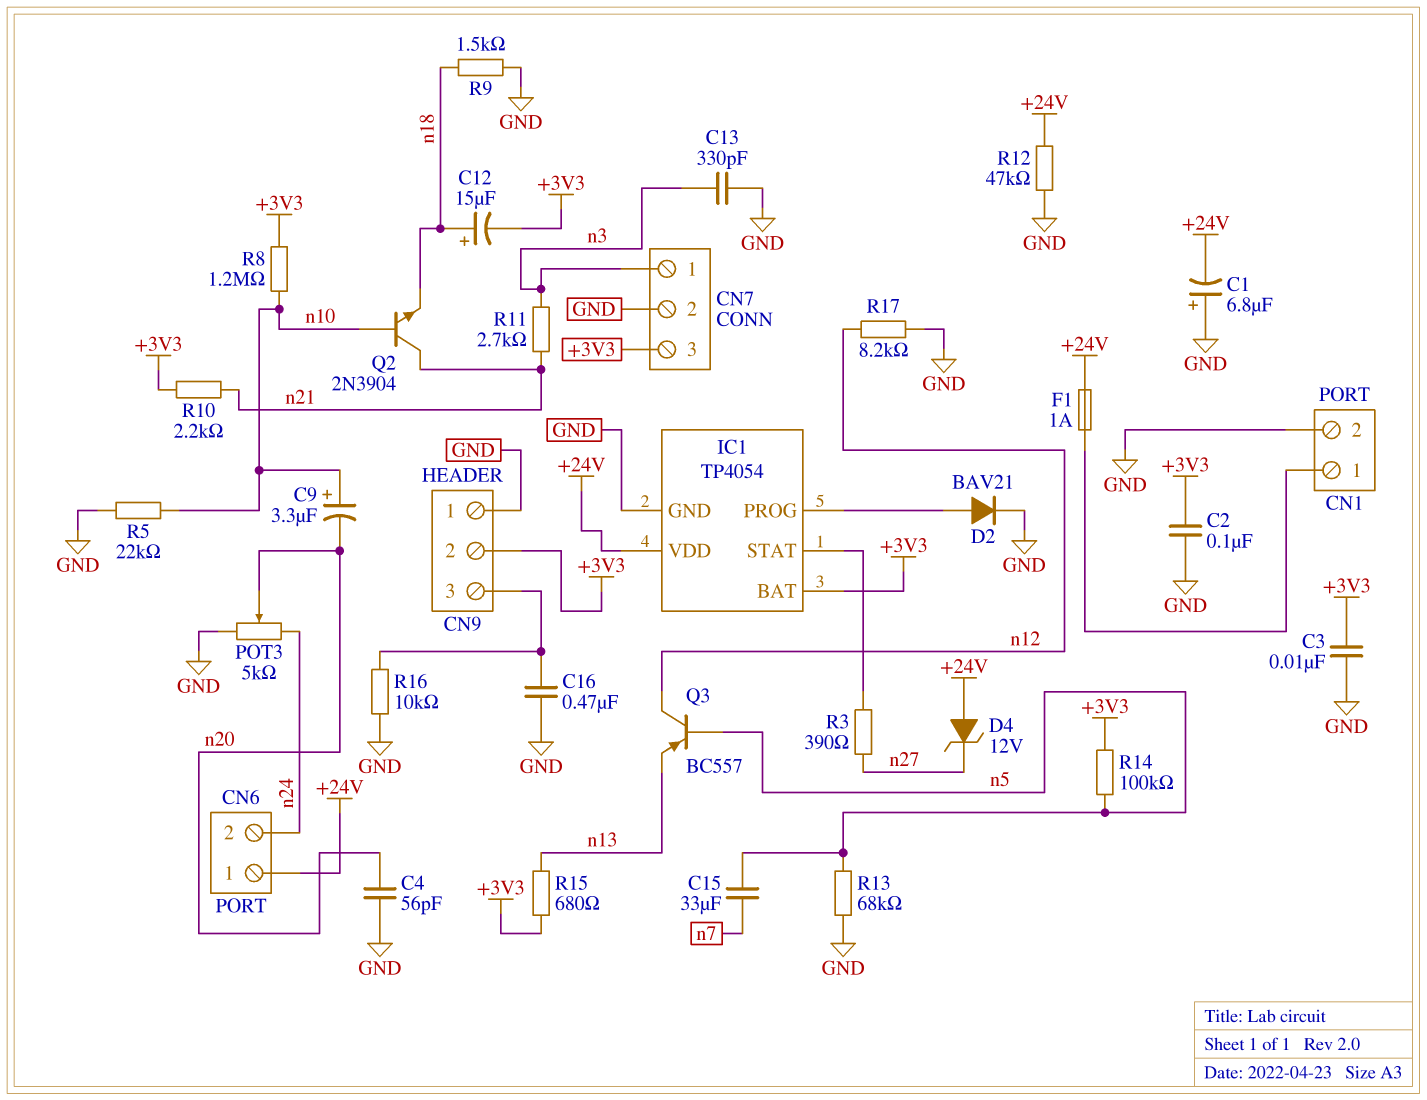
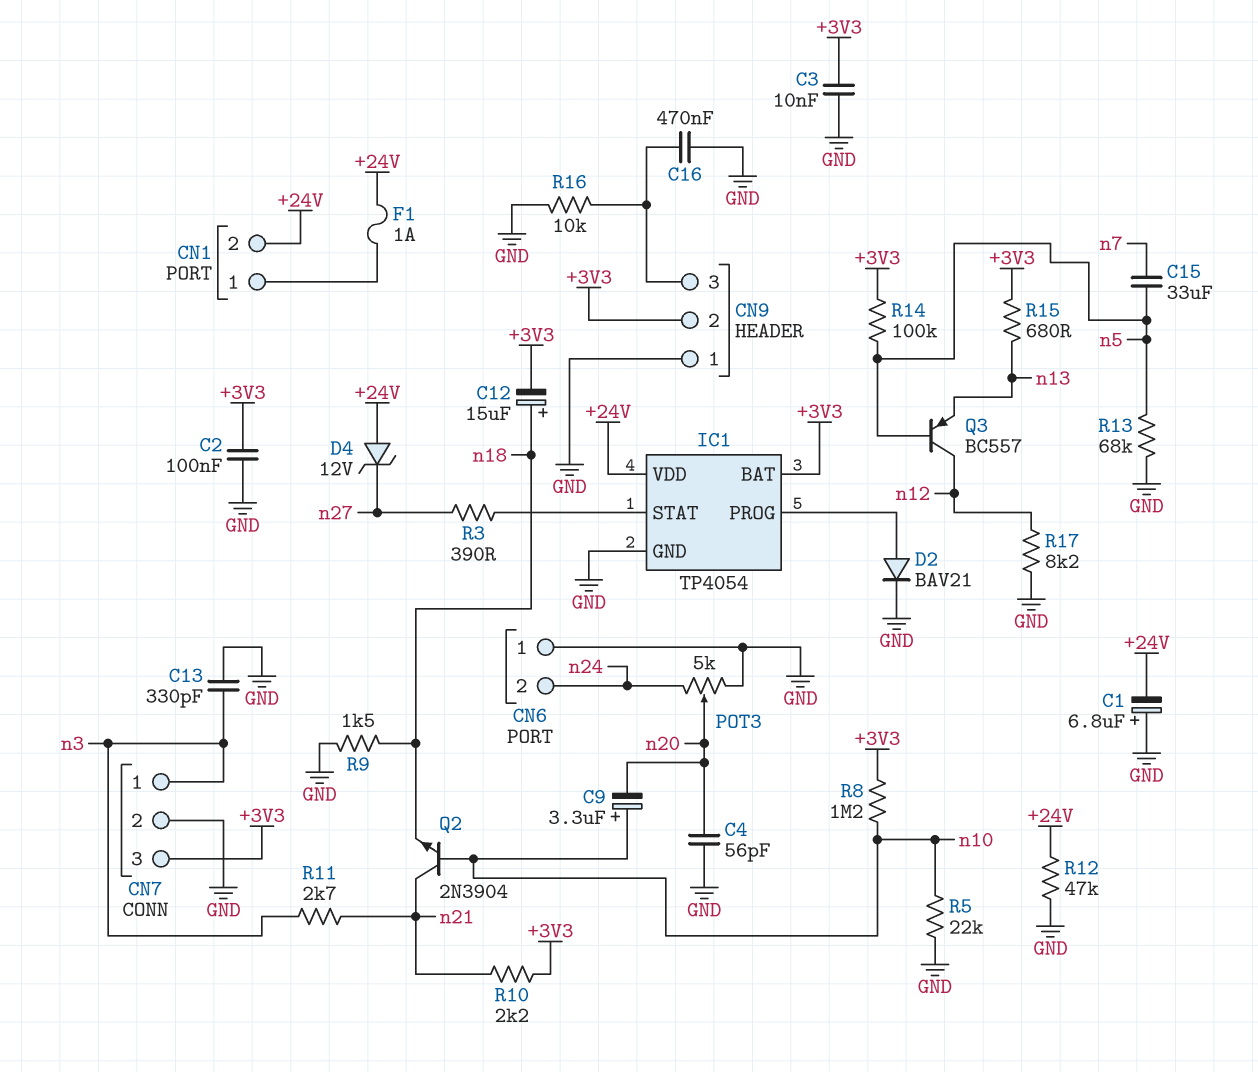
CN1 pin 2: GND -> +24V
CN6 pin 1: +24V -> GND

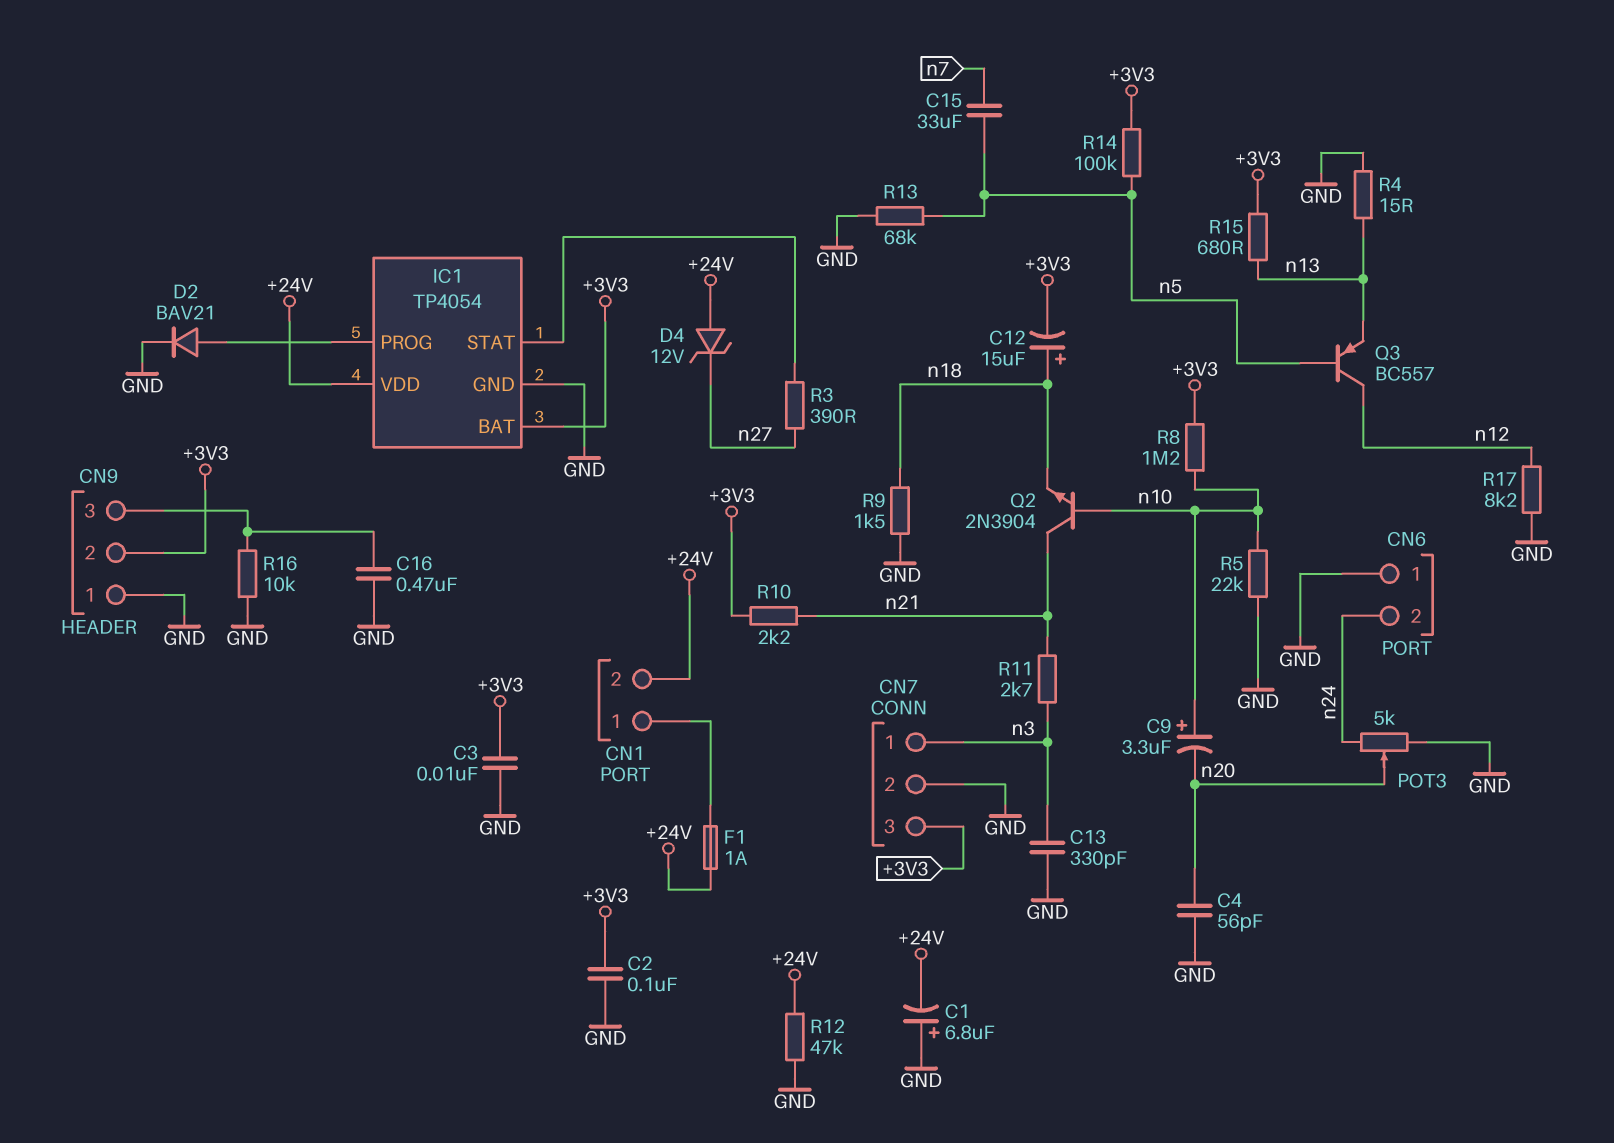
R4: none -> 15 (GND, n13)

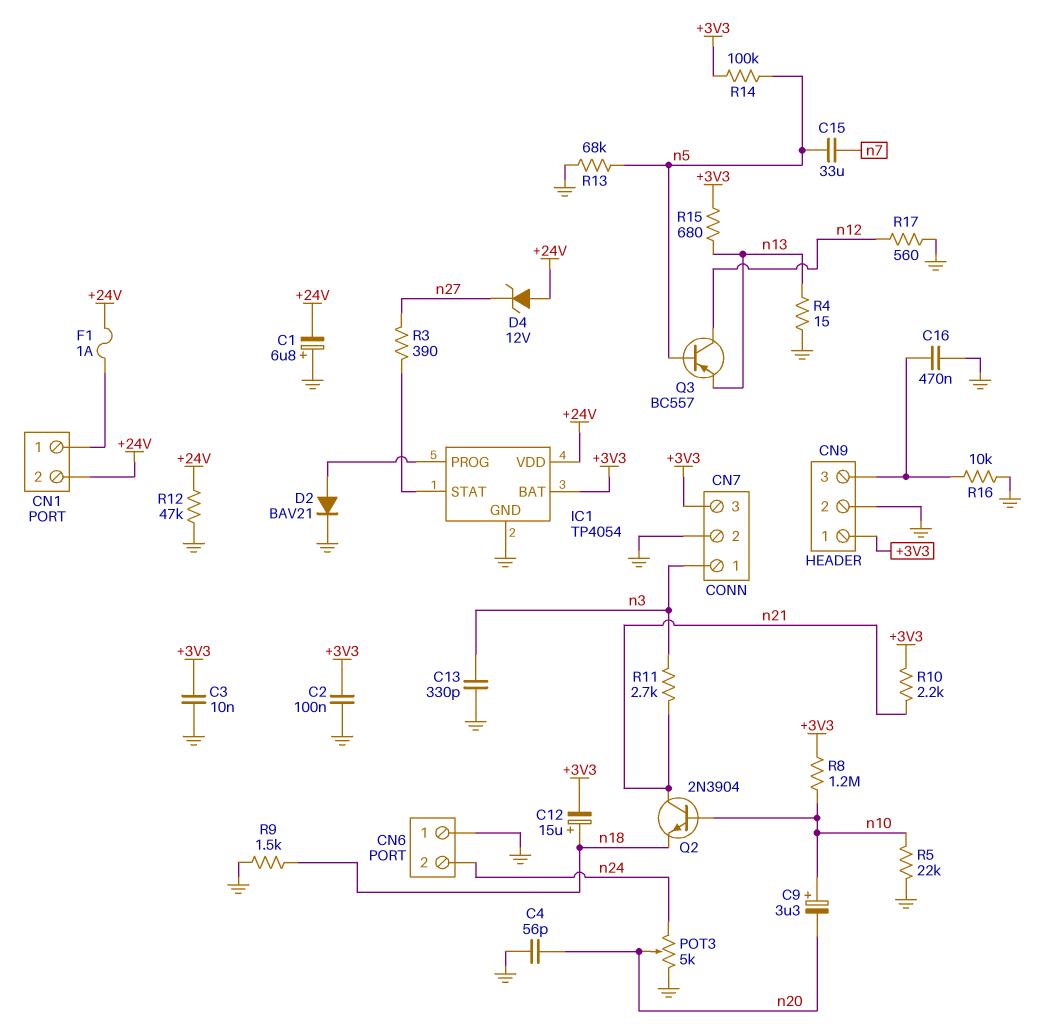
CN9 pin 1: GND -> +3V3
CN9 pin 2: +3V3 -> GND
R17: 8.2k (GND, n12) -> 560 (GND, n12)

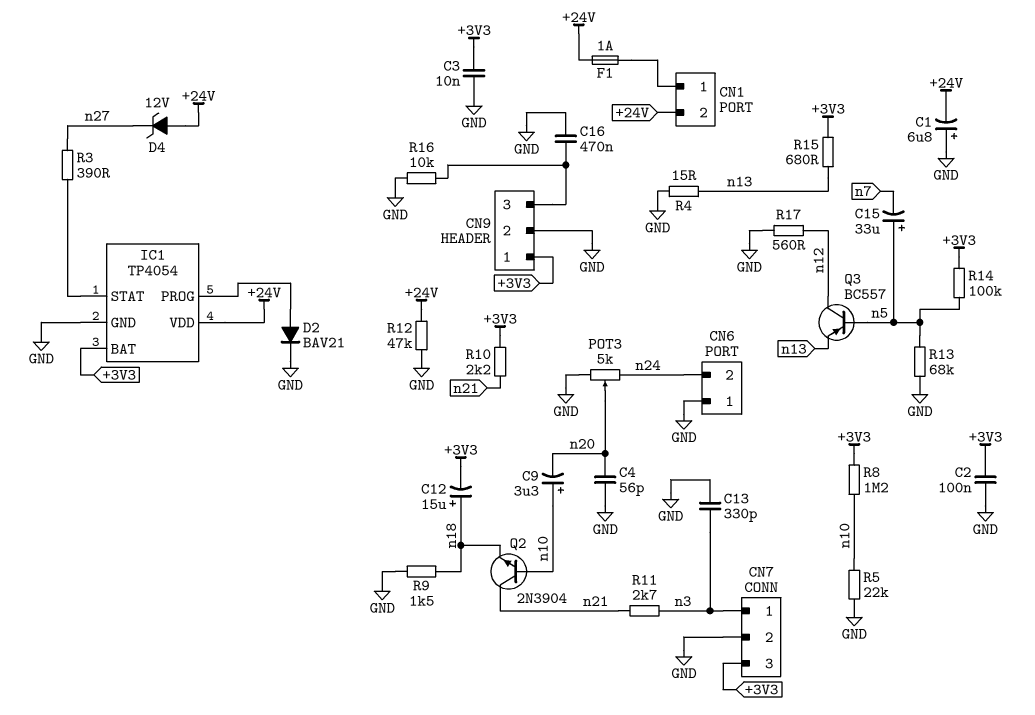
C15: 33uF (n5, n7) -> 33uF (plus n5, minus n7)

